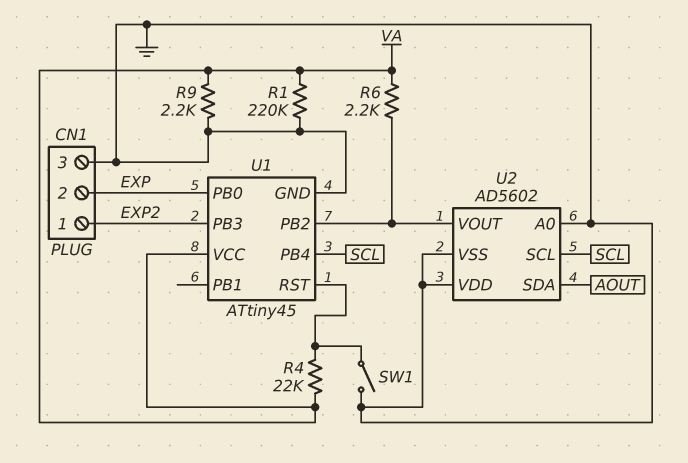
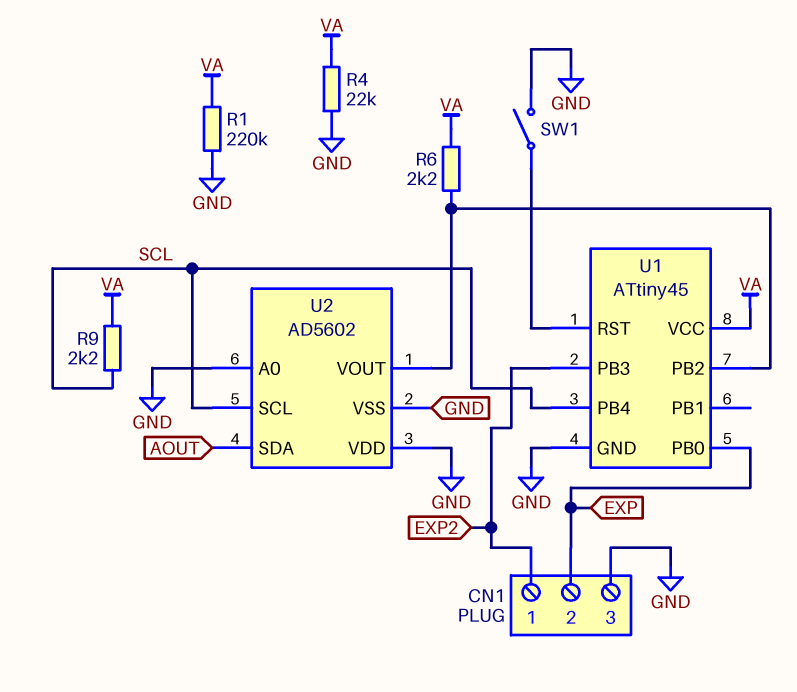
R4: 22k (U1/RST, VA) -> 22k (GND, VA)
R9: 2.2k (GND, VA) -> 2.2k (SCL, VA)

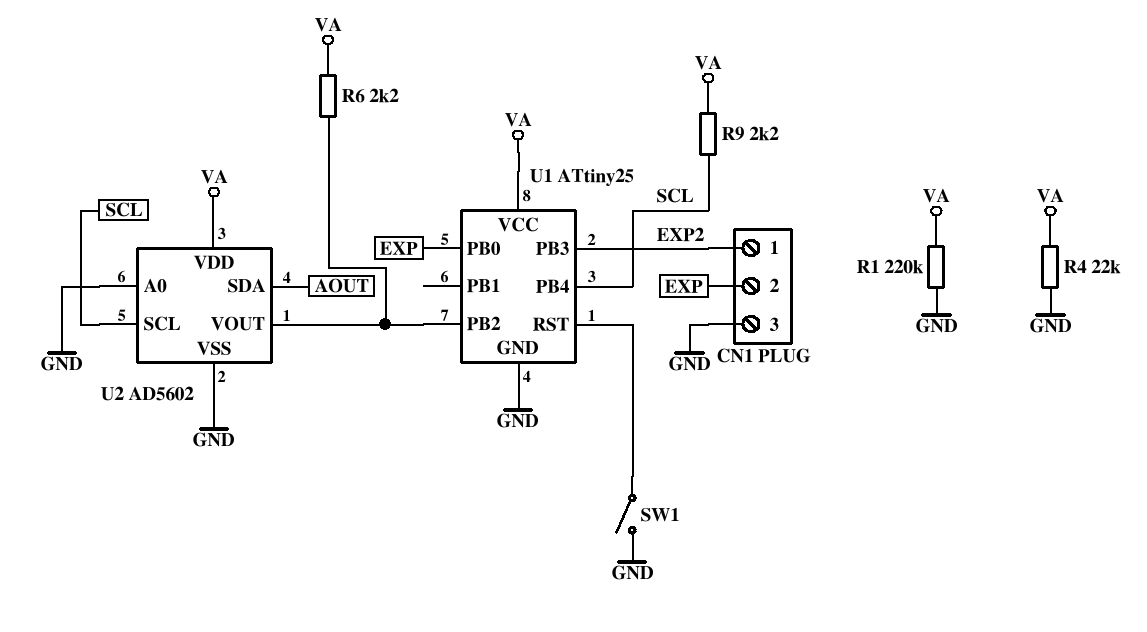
U1: ATtiny45 -> ATtiny25
U2 pin VDD: GND -> VA

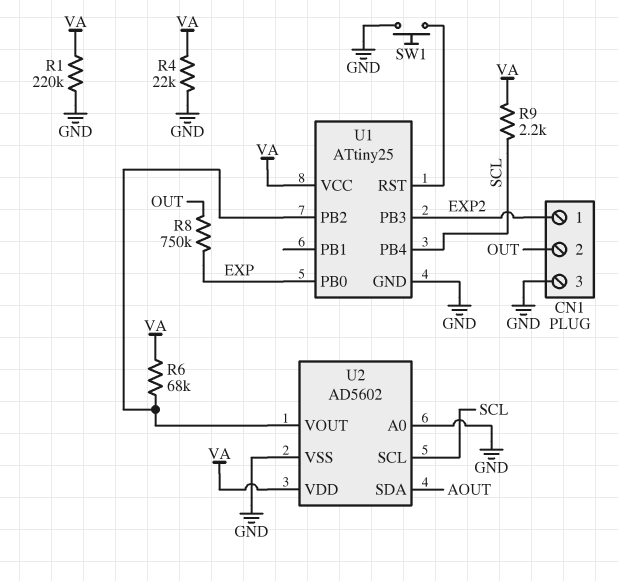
CN1 pin 2: EXP -> OUT
R6: 2.2k (U1/PB2, VA) -> 68k (U1/PB2, VA)
R8: none -> 750k (EXP, OUT)
SW1: switch (GND, U1/RST) -> button (GND, U1/RST)

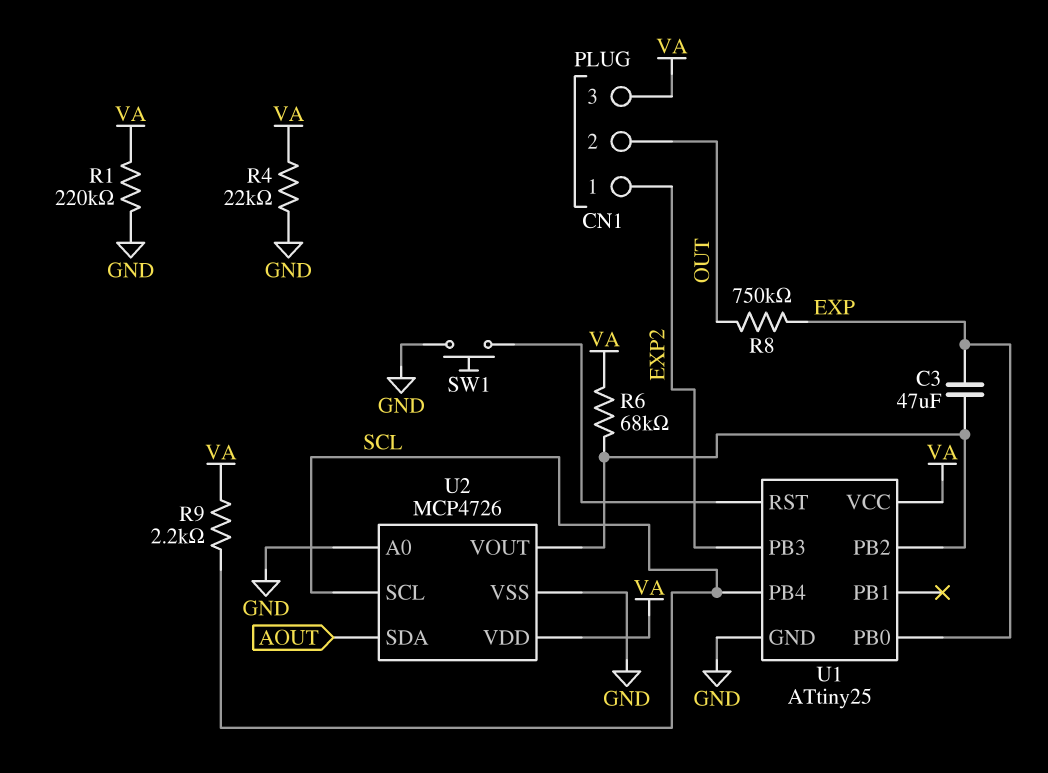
C3: none -> 47uF (EXP, U1/PB2)
CN1 pin 3: GND -> VA
U2: AD5602 -> MCP4726

